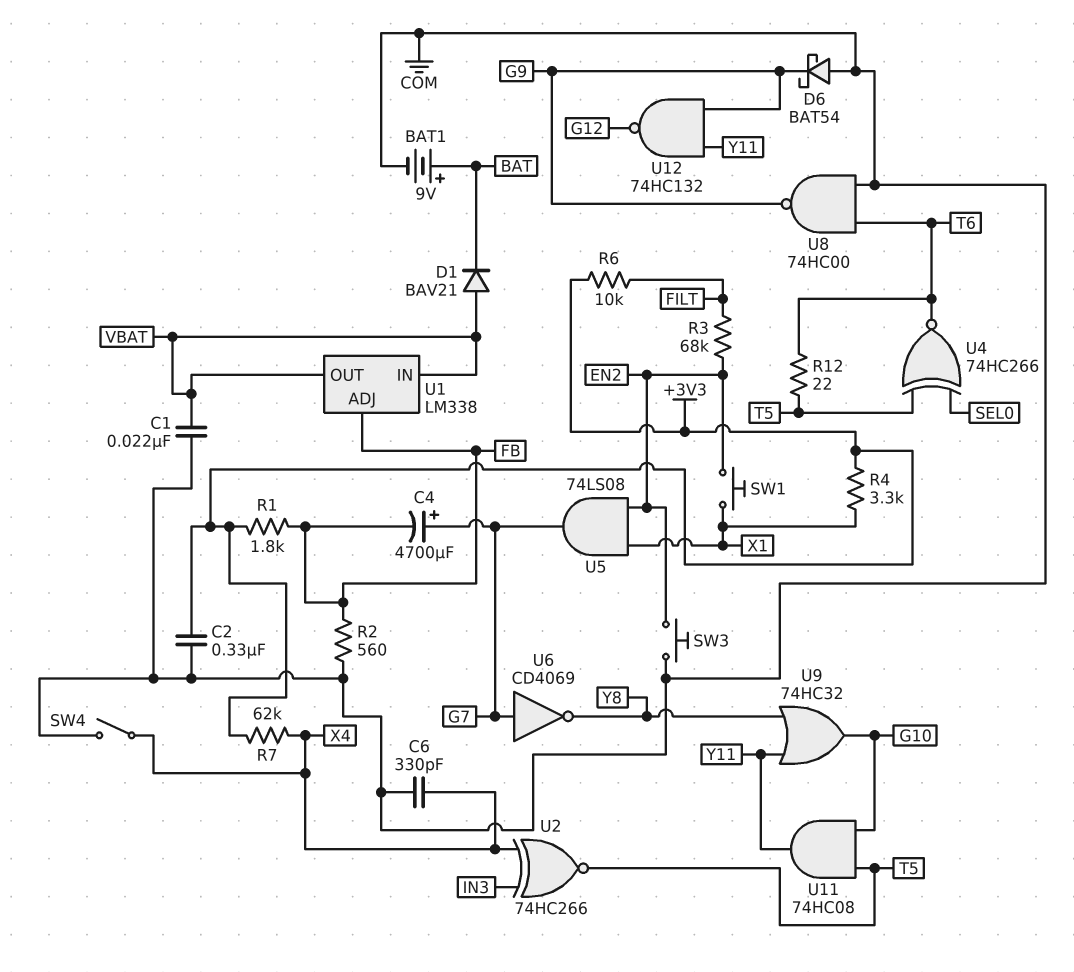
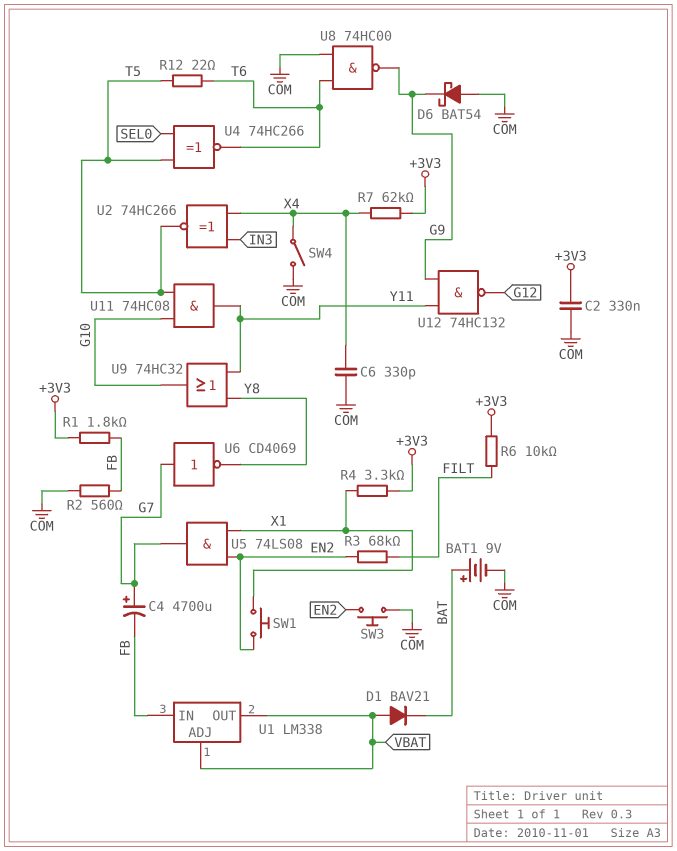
C1: 22nF (COM, VBAT) -> none
U1 pin ADJ: FB -> VBAT
U1 pin IN: VBAT -> FB

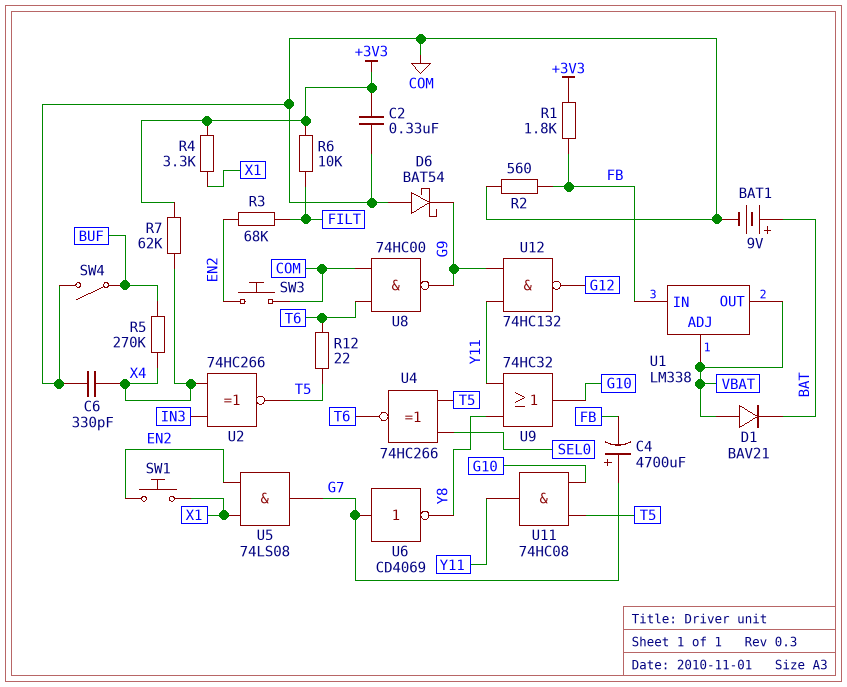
R5: none -> 270k (BUF, X4)
SW4: switch (COM, X4) -> switch (BUF, COM)

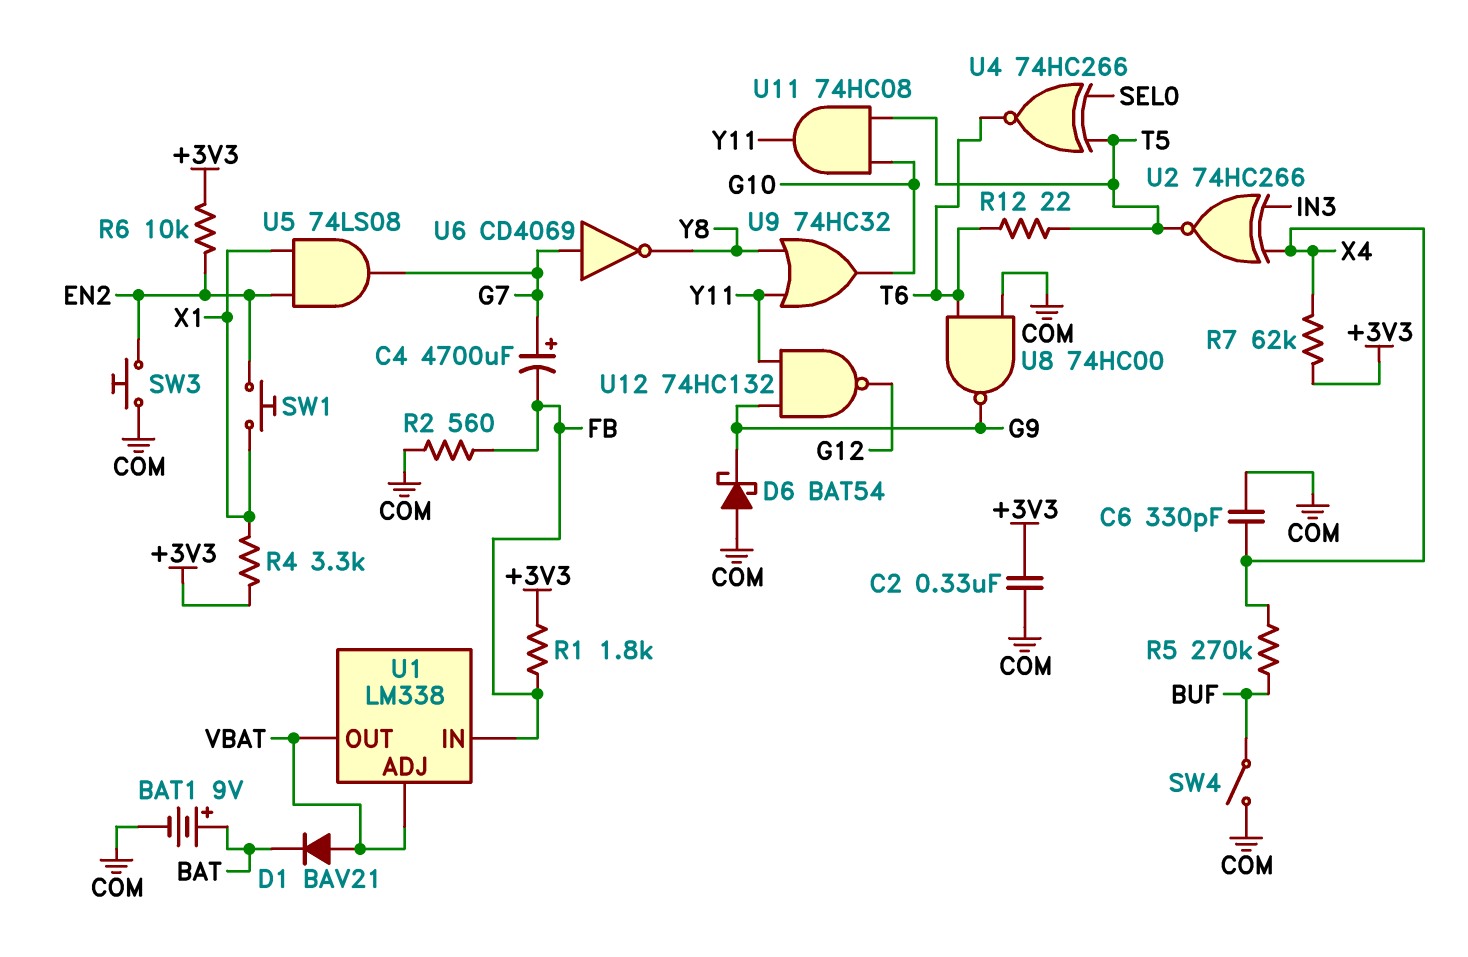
R3: 68k (EN2, FILT) -> none
R6: 10k (+3V3, FILT) -> 10k (+3V3, EN2)

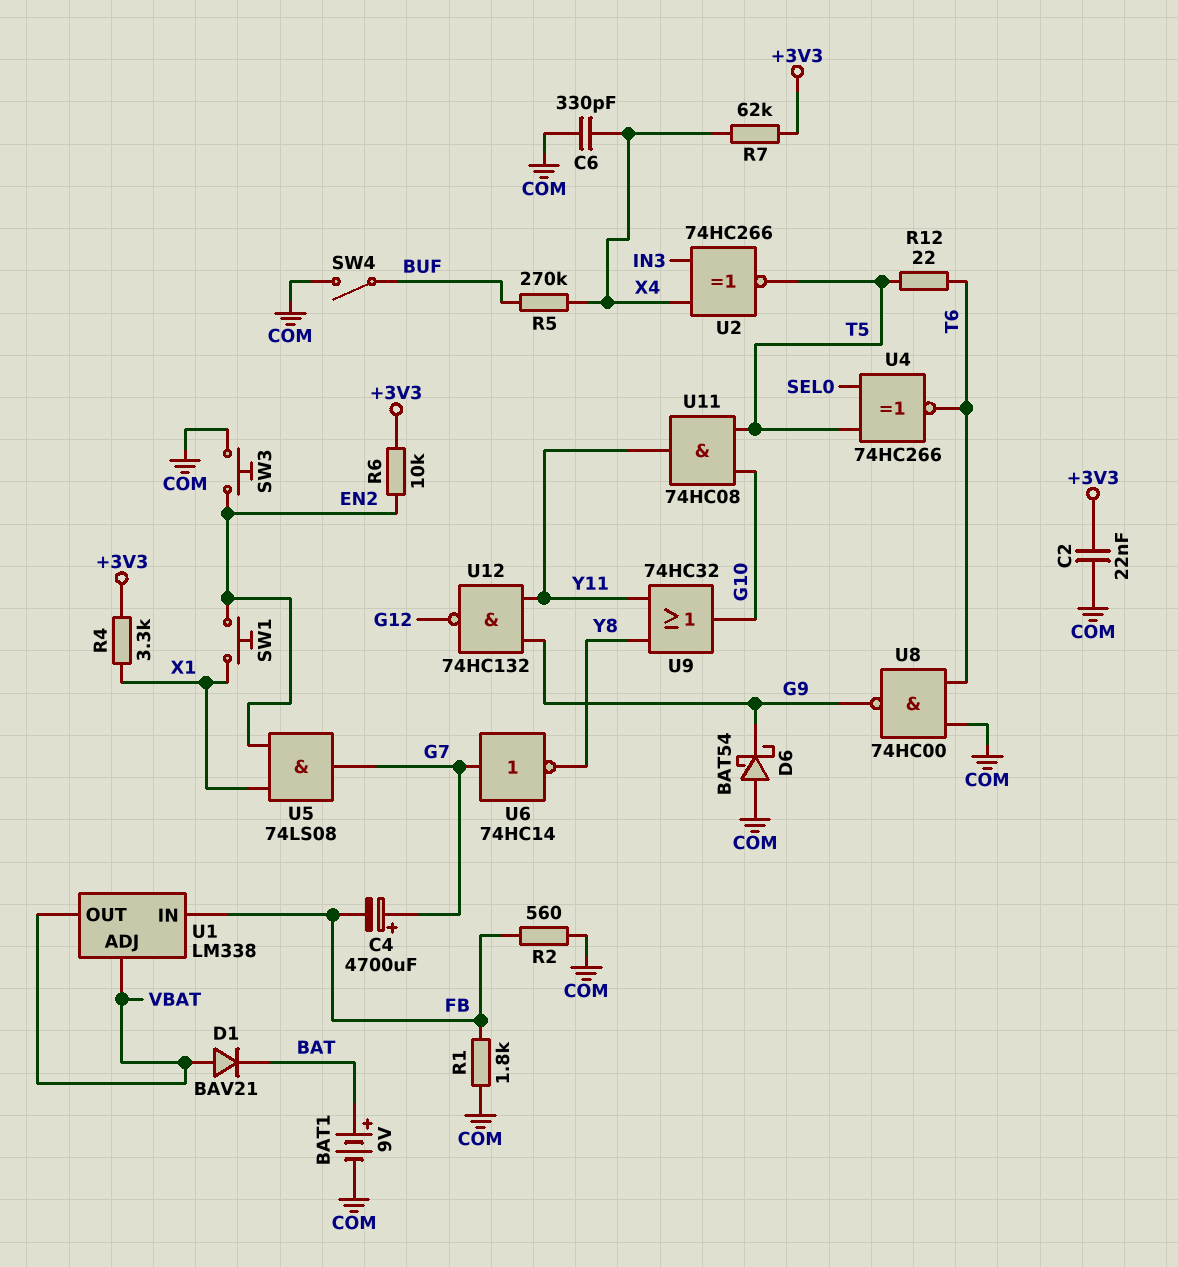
C2: 330nF (+3V3, COM) -> 22nF (+3V3, COM)
R1: 1.8k (+3V3, FB) -> 1.8k (COM, FB)
U6: NOT CD4069 (in G7, out Y8) -> NOT 74HC14 (in G7, out Y8)

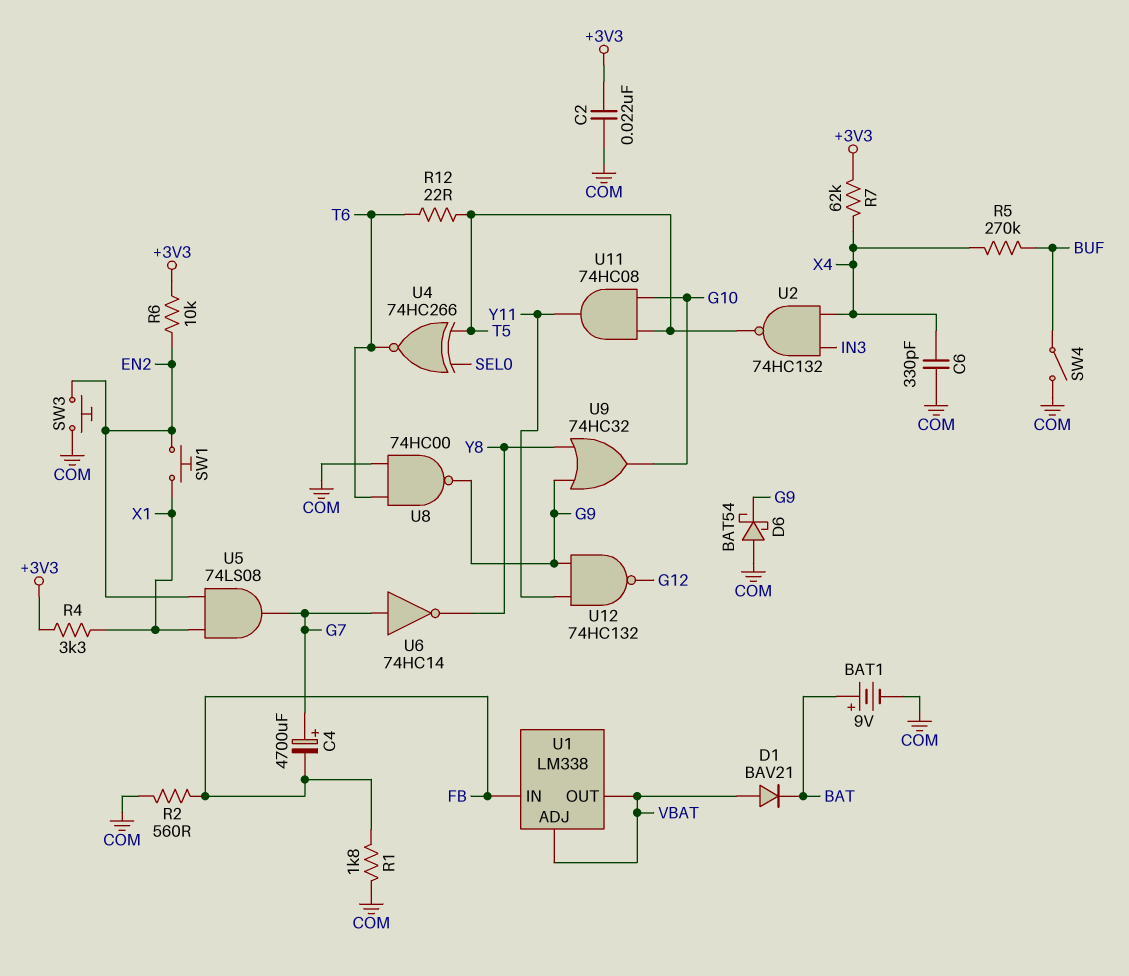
U2: XNOR 74HC266 (in IN3, in X4, out T5) -> NAND 74HC132 (in IN3, in X4, out T5)
U9: OR 74HC32 (in Y8, in Y11, out G10) -> OR 74HC32 (in G9, in Y8, out G10)

